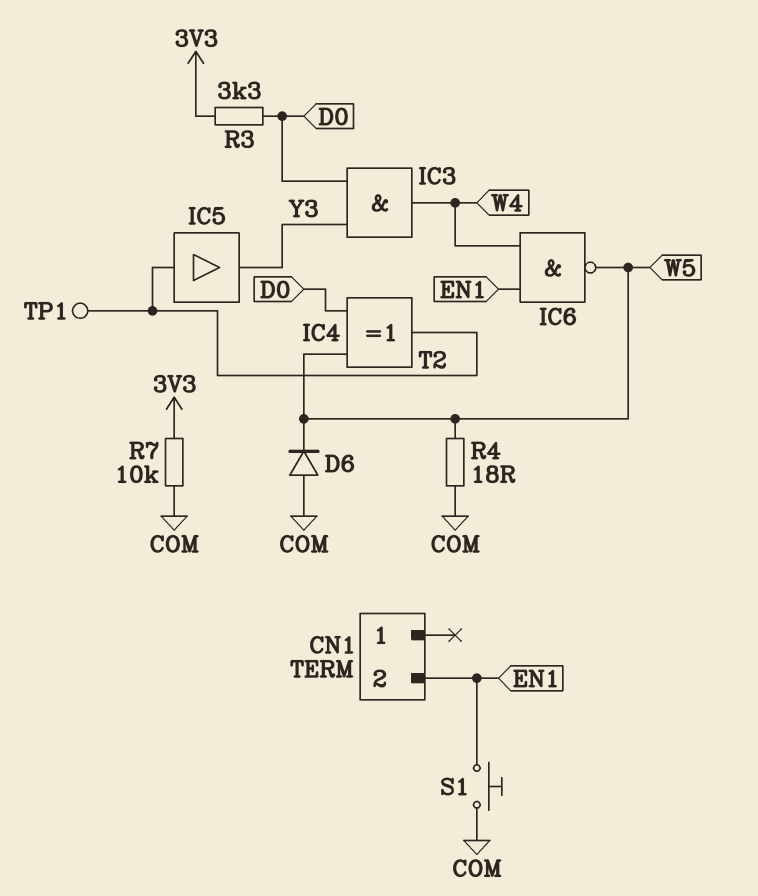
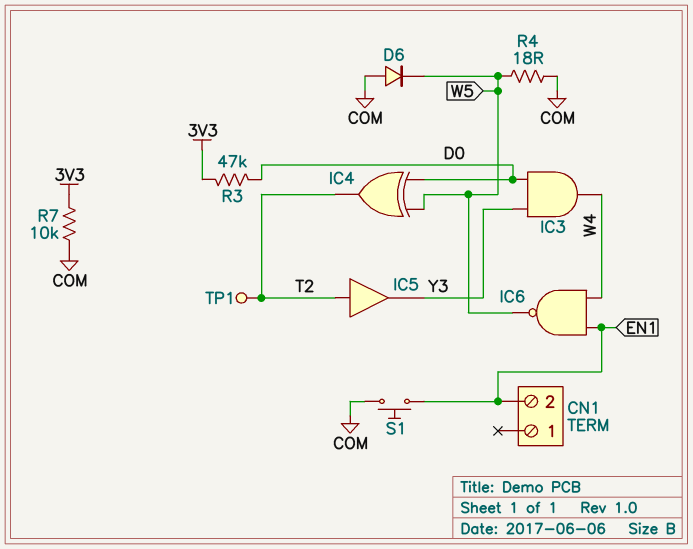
R3: 3.3k (3V3, D0) -> 47k (3V3, D0)

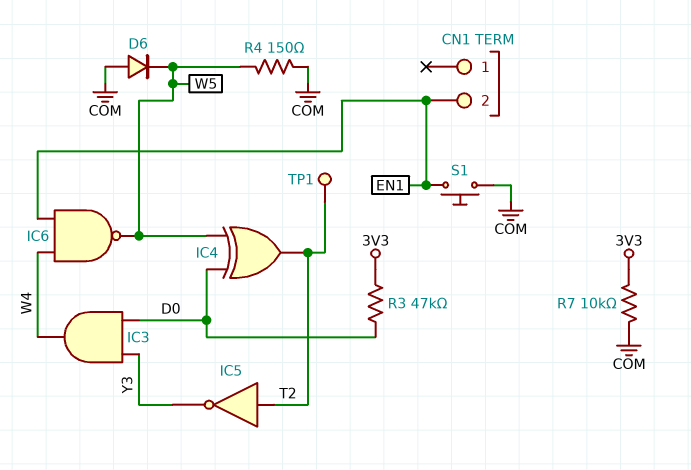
IC5: buffer (in T2, out Y3) -> NOT (in T2, out Y3)
R4: 18 (COM, W5) -> 150 (COM, W5)

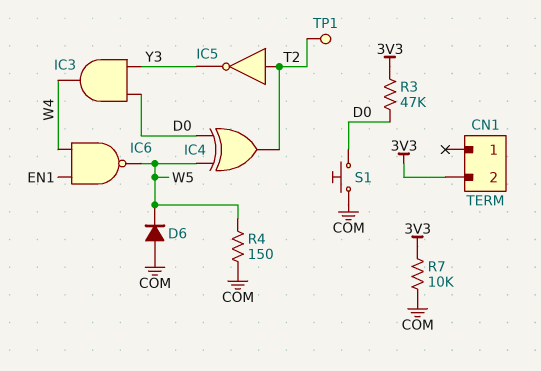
CN1 pin 2: EN1 -> 3V3
S1: button (COM, EN1) -> button (COM, D0)

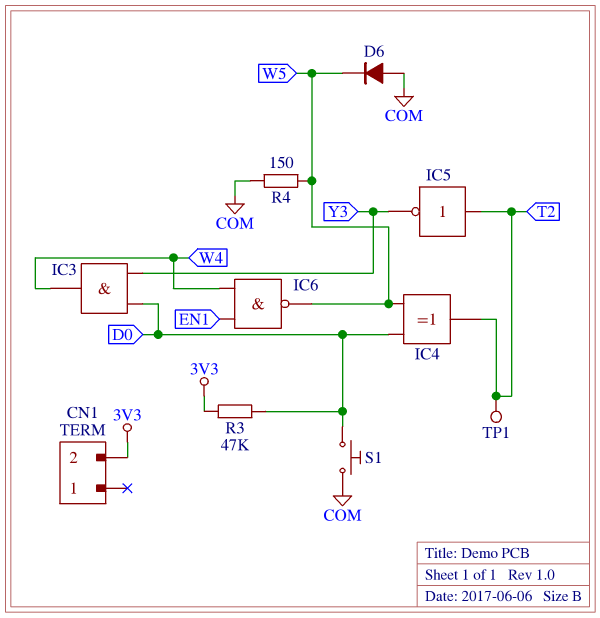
R7: 10k (3V3, COM) -> none

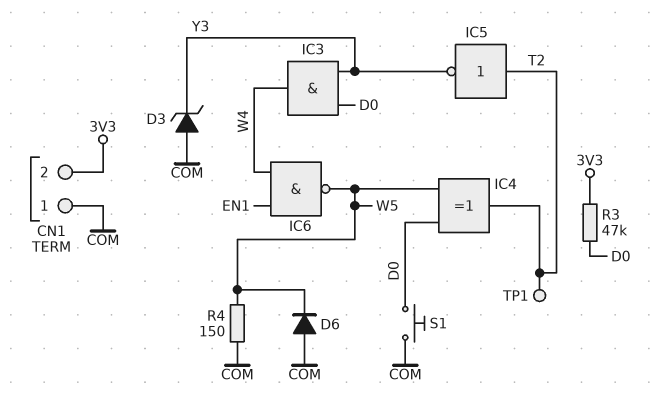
CN1 pin 1: none -> COM
D3: none -> zener (A COM, K Y3)

